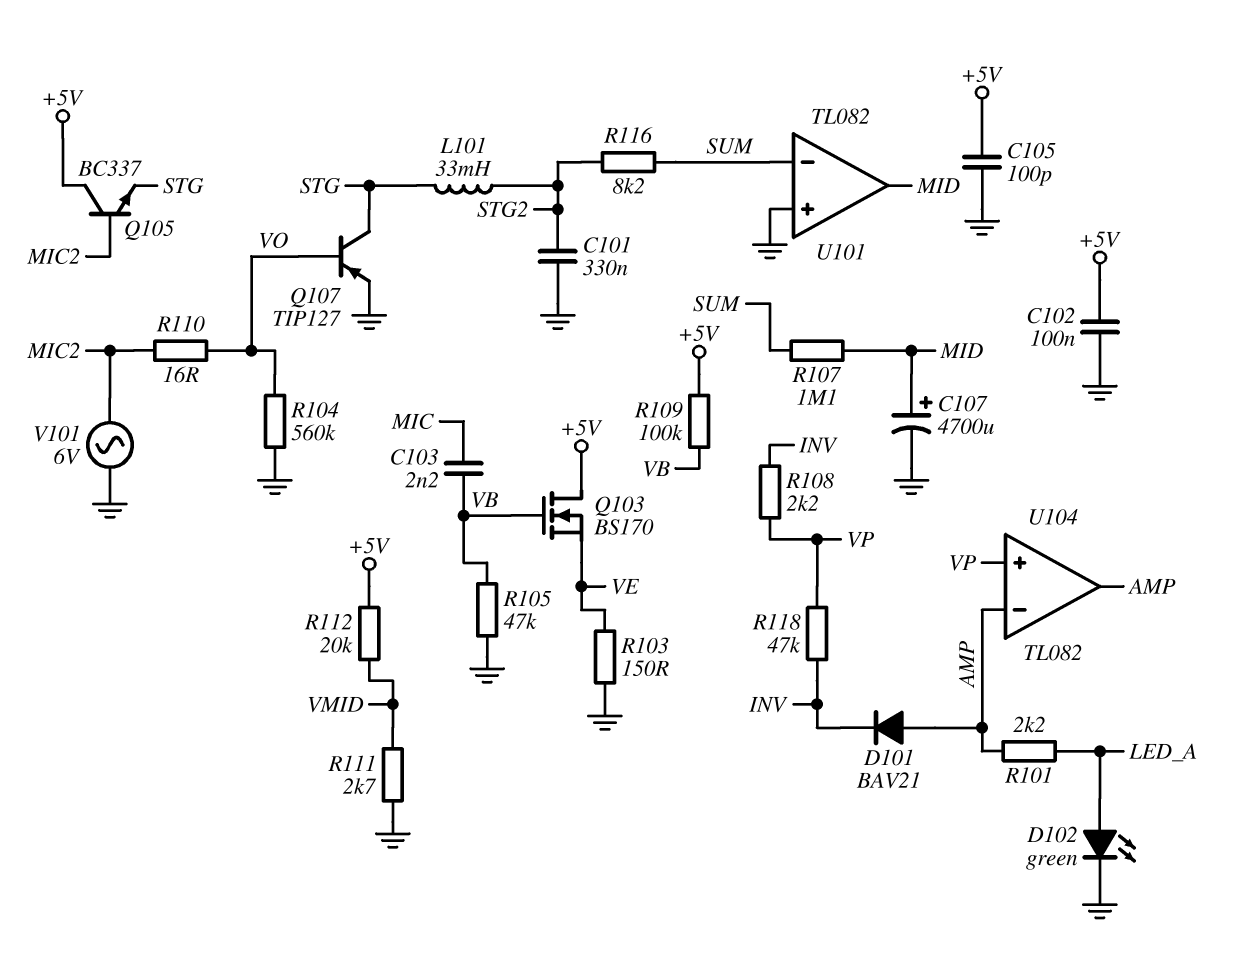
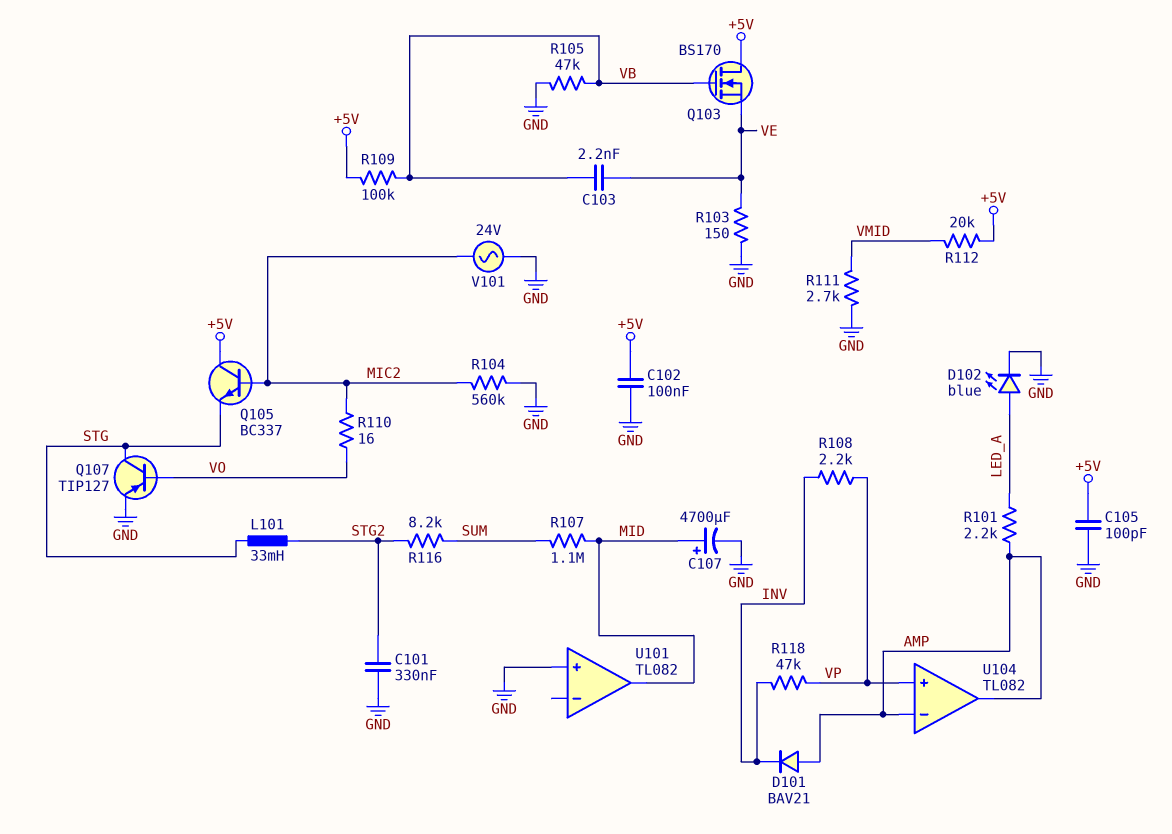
C103: 2.2nF (MIC, VB) -> 2.2nF (VB, VE)
D102: LED green (A LED_A, K GND) -> LED blue (A LED_A, K GND)
R104: 560k (GND, VO) -> 560k (GND, MIC2)
U101 pin in-: SUM -> none
V101: AC 6V (GND, MIC2) -> AC 24V (GND, MIC2)

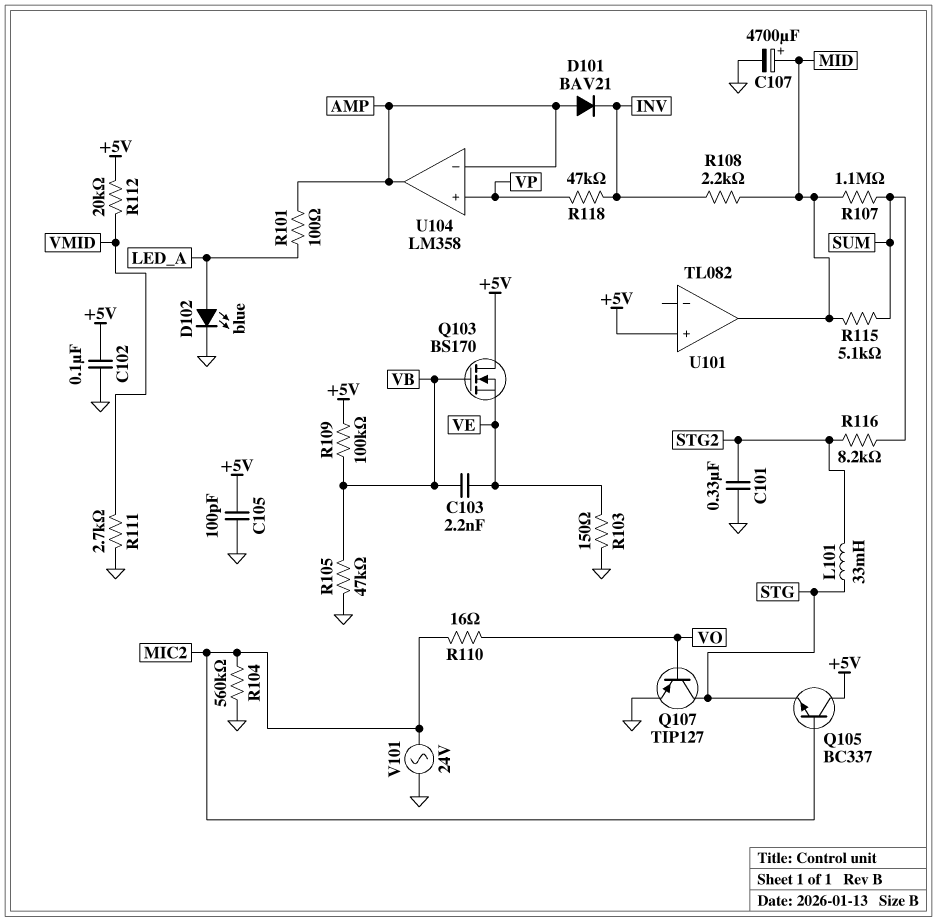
R101: 2.2k (AMP, LED_A) -> 100 (AMP, LED_A)
R108: 2.2k (INV, VP) -> 2.2k (INV, MID)
R115: none -> 5.1k (MID, SUM)
U101 pin in+: GND -> +5V
U104: TL082 -> LM358

